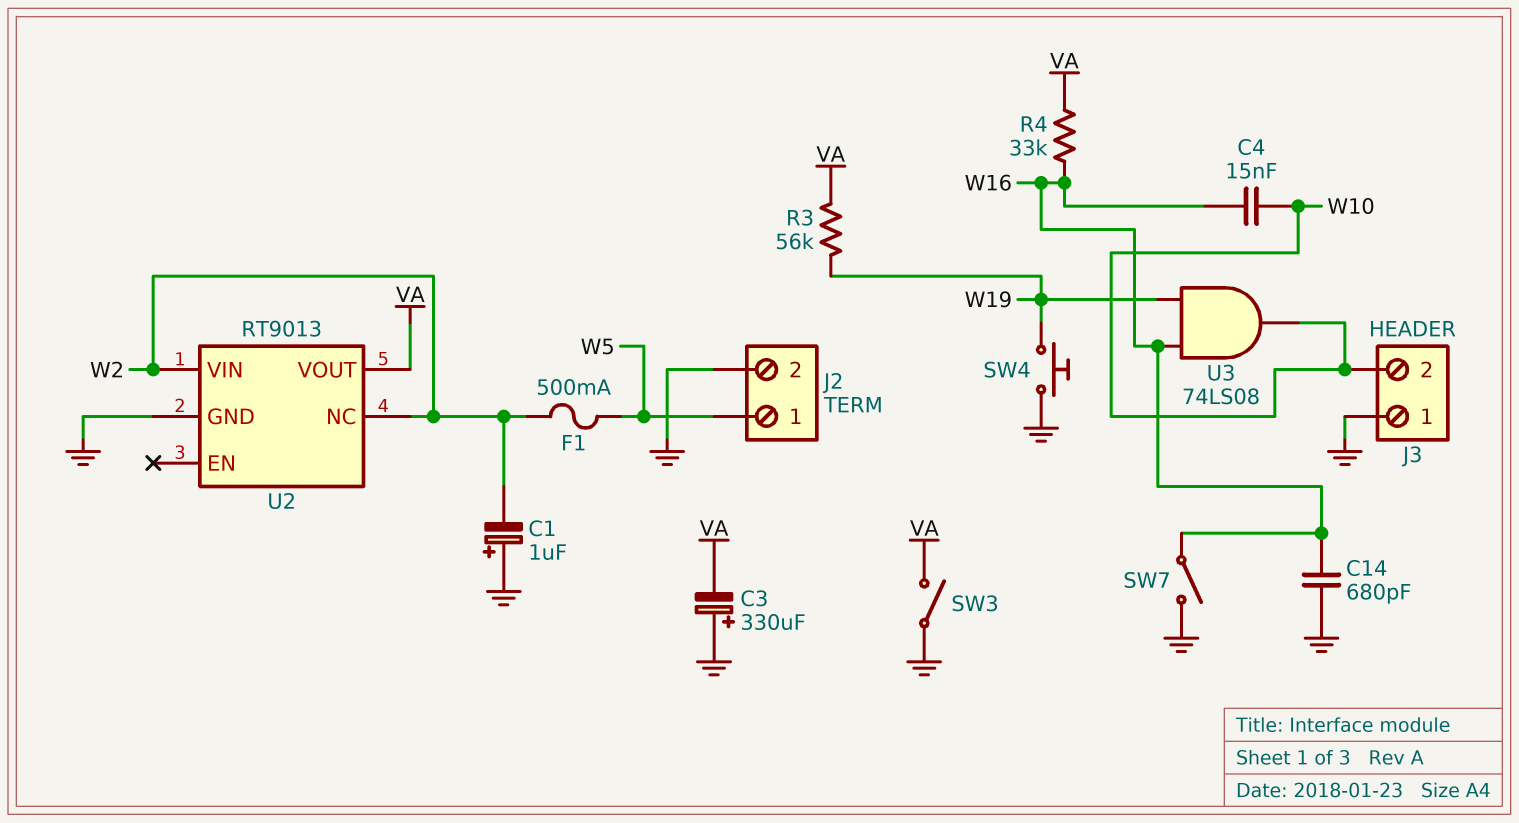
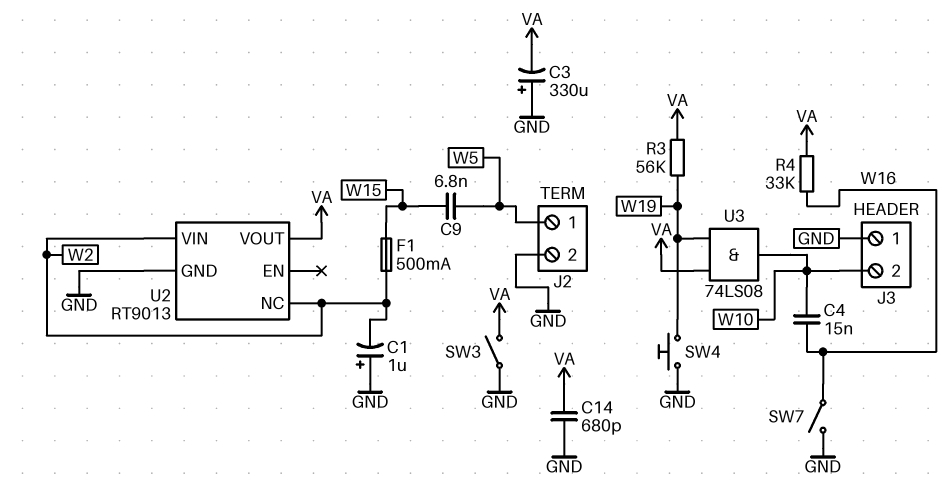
C9: none -> 6.8nF (W5, W15)
C14: 680pF (GND, W16) -> 680pF (GND, VA)
F1: 500mA (W2, W5) -> 500mA (W2, W15)
U3: AND 74LS08 (in W16, in W19, out W10) -> AND 74LS08 (in VA, in W19, out W10)

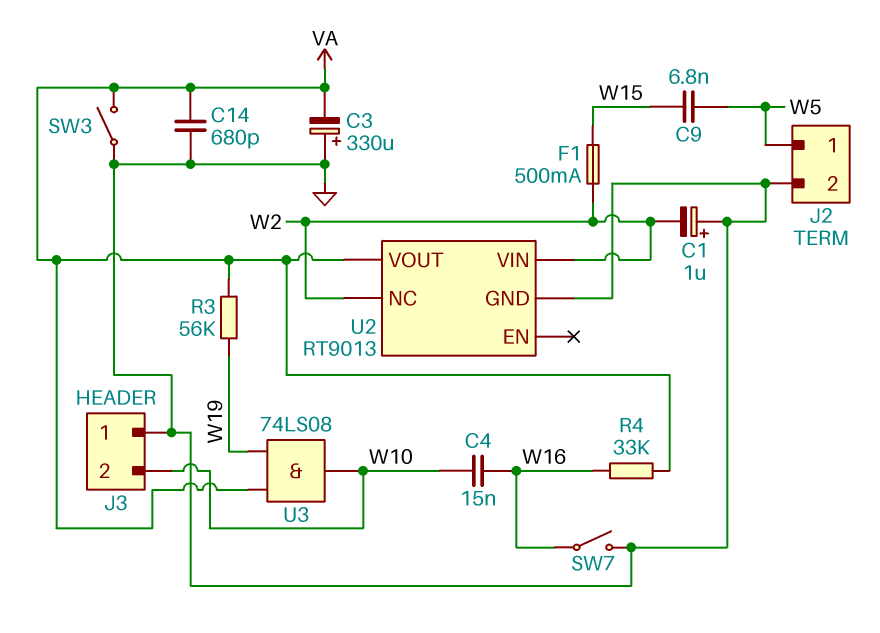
SW4: button (GND, W19) -> none

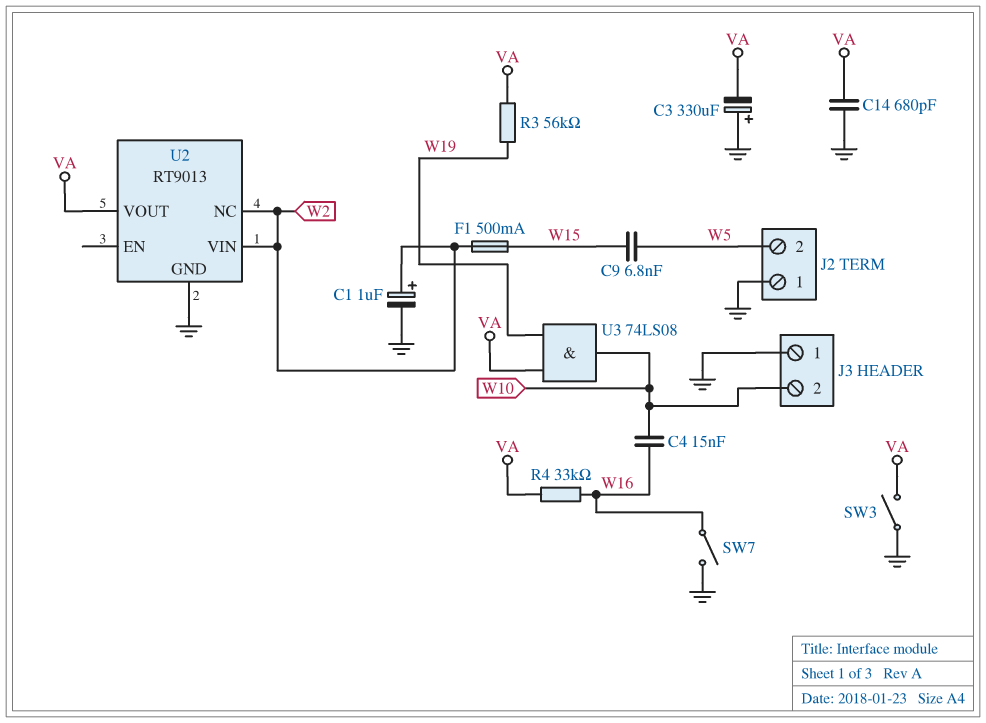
C1: 1uF (plus GND, minus W2) -> 1uF (plus W2, minus GND)
J2 pin 1: W5 -> GND
J2 pin 2: GND -> W5

